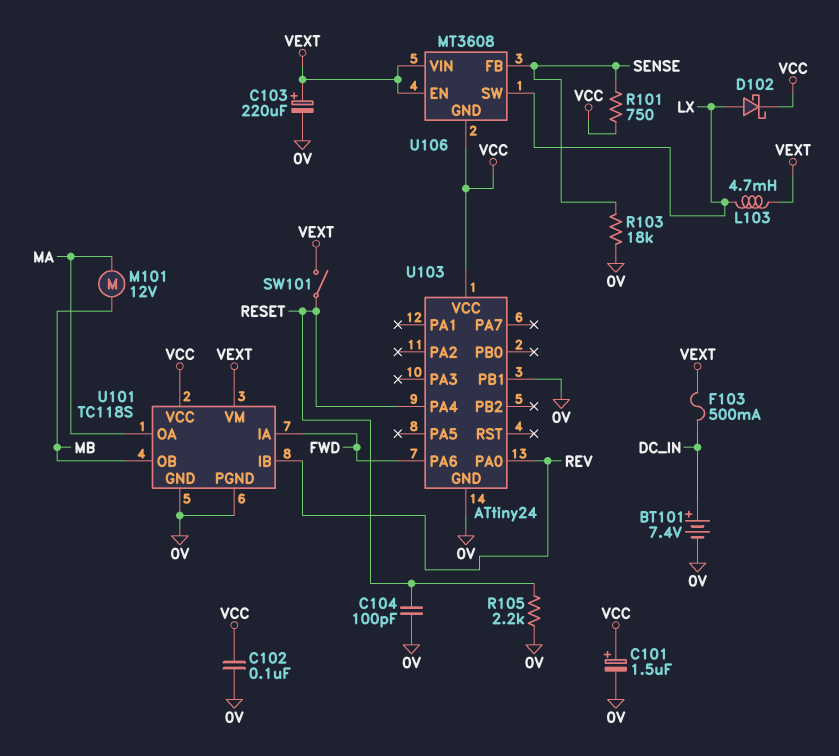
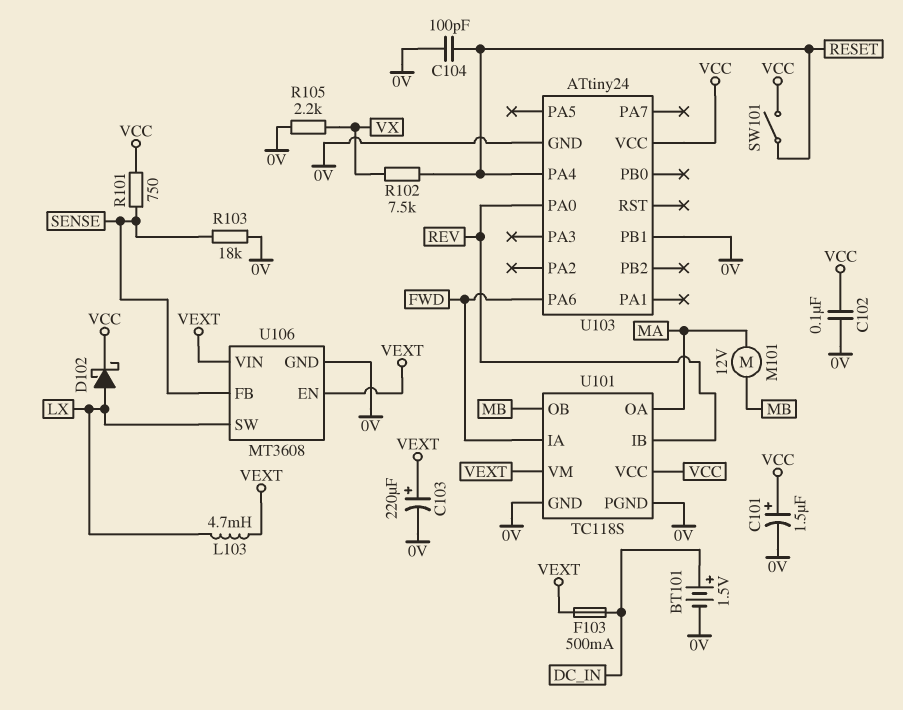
BT101: 7.4V (plus DC_IN, minus 0V) -> 1.5V (plus DC_IN, minus 0V)
R102: none -> 7.5k (RESET, VX)
R105: 2.2k (0V, RESET) -> 2.2k (0V, VX)
SW101: switch (RESET, VEXT) -> switch (RESET, VCC)
U106 pin GND: VCC -> 0V

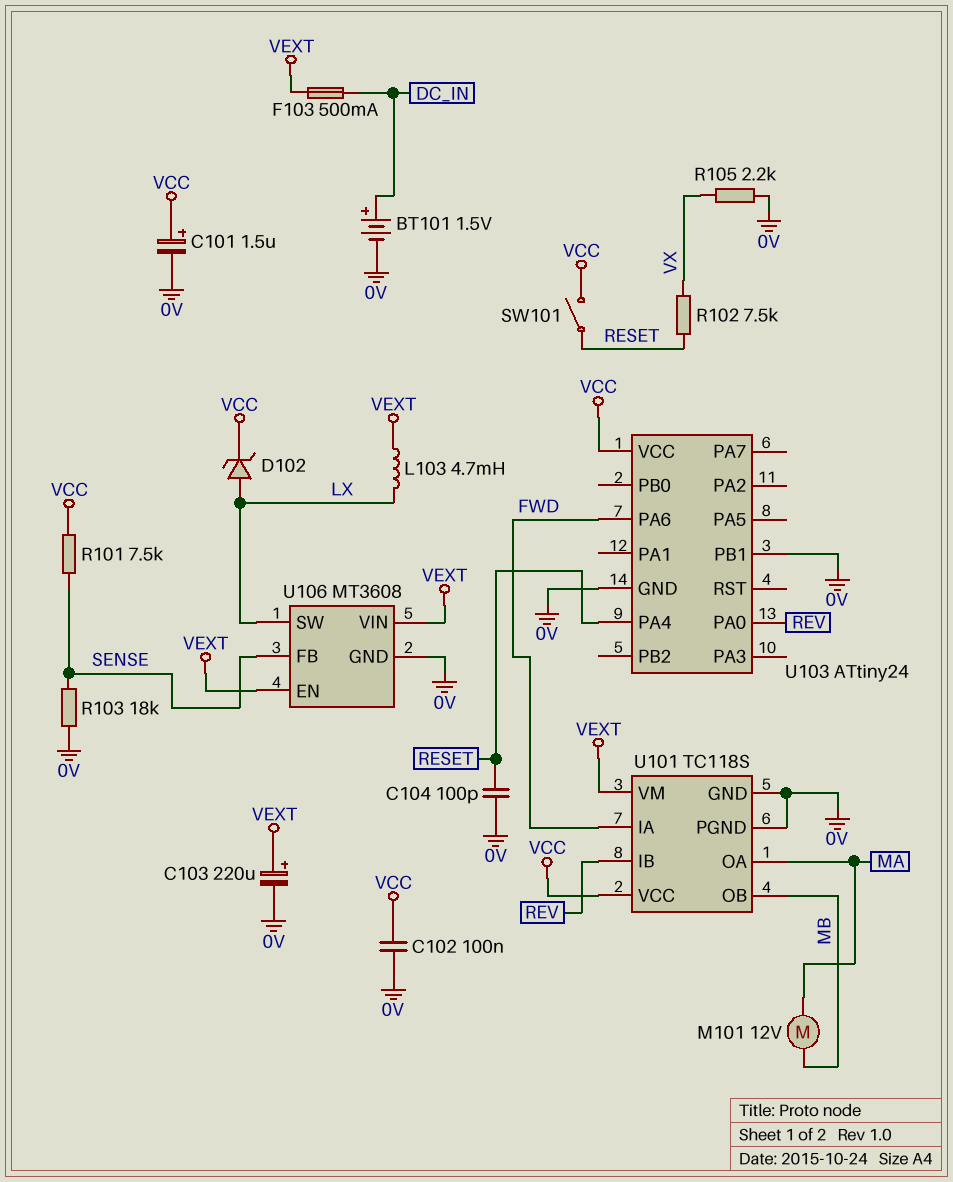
D102: schottky (A LX, K VCC) -> zener (A LX, K VCC)
R101: 750 (SENSE, VCC) -> 7.5k (SENSE, VCC)

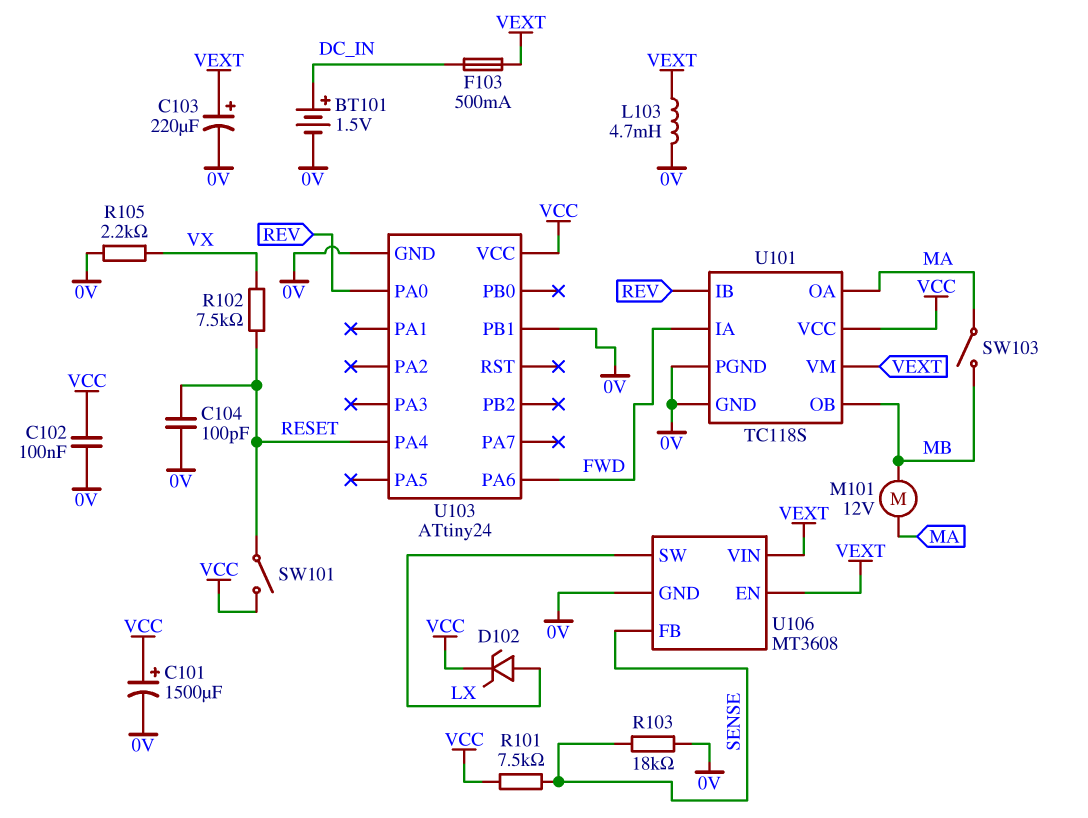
C101: 1.5uF (plus VCC, minus 0V) -> 1500uF (plus VCC, minus 0V)
L103: 4.7mH (LX, VEXT) -> 4.7mH (0V, VEXT)
SW103: none -> switch (MA, MB)

